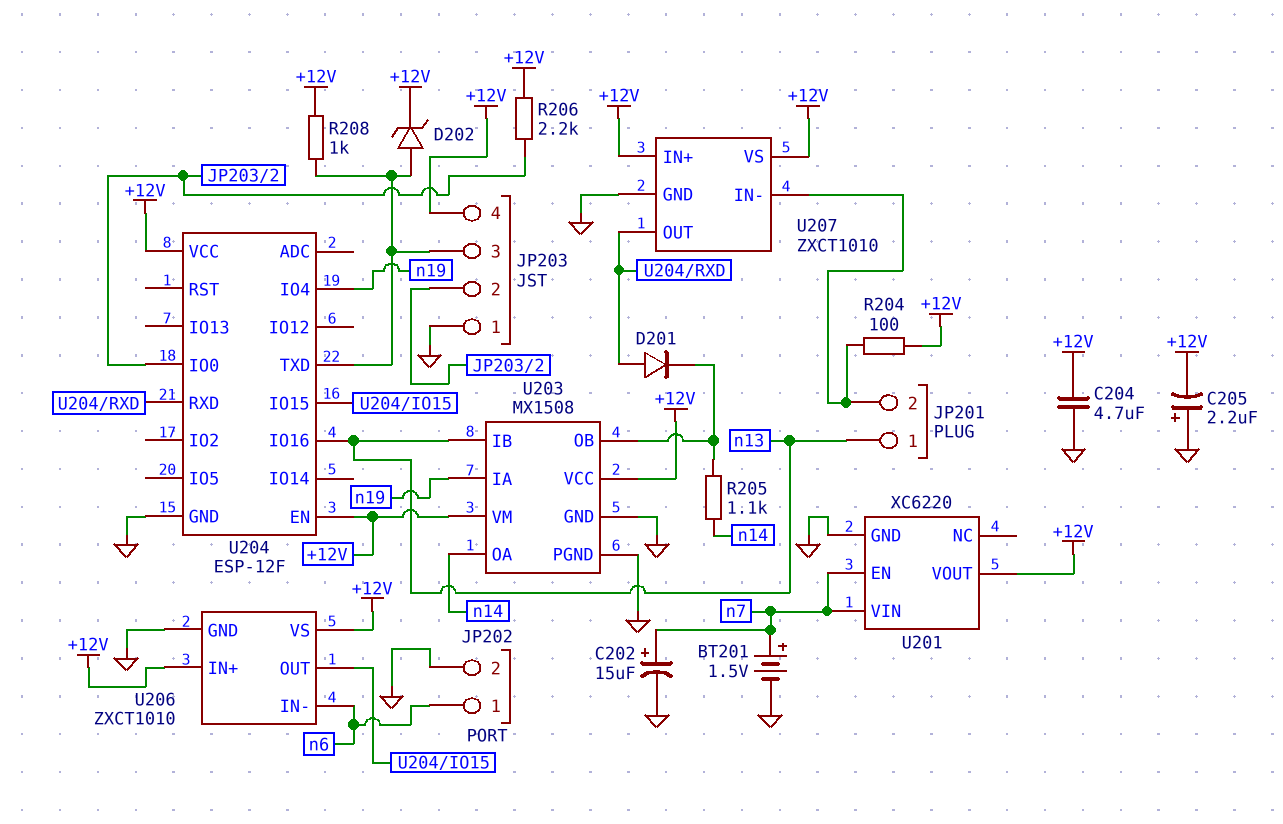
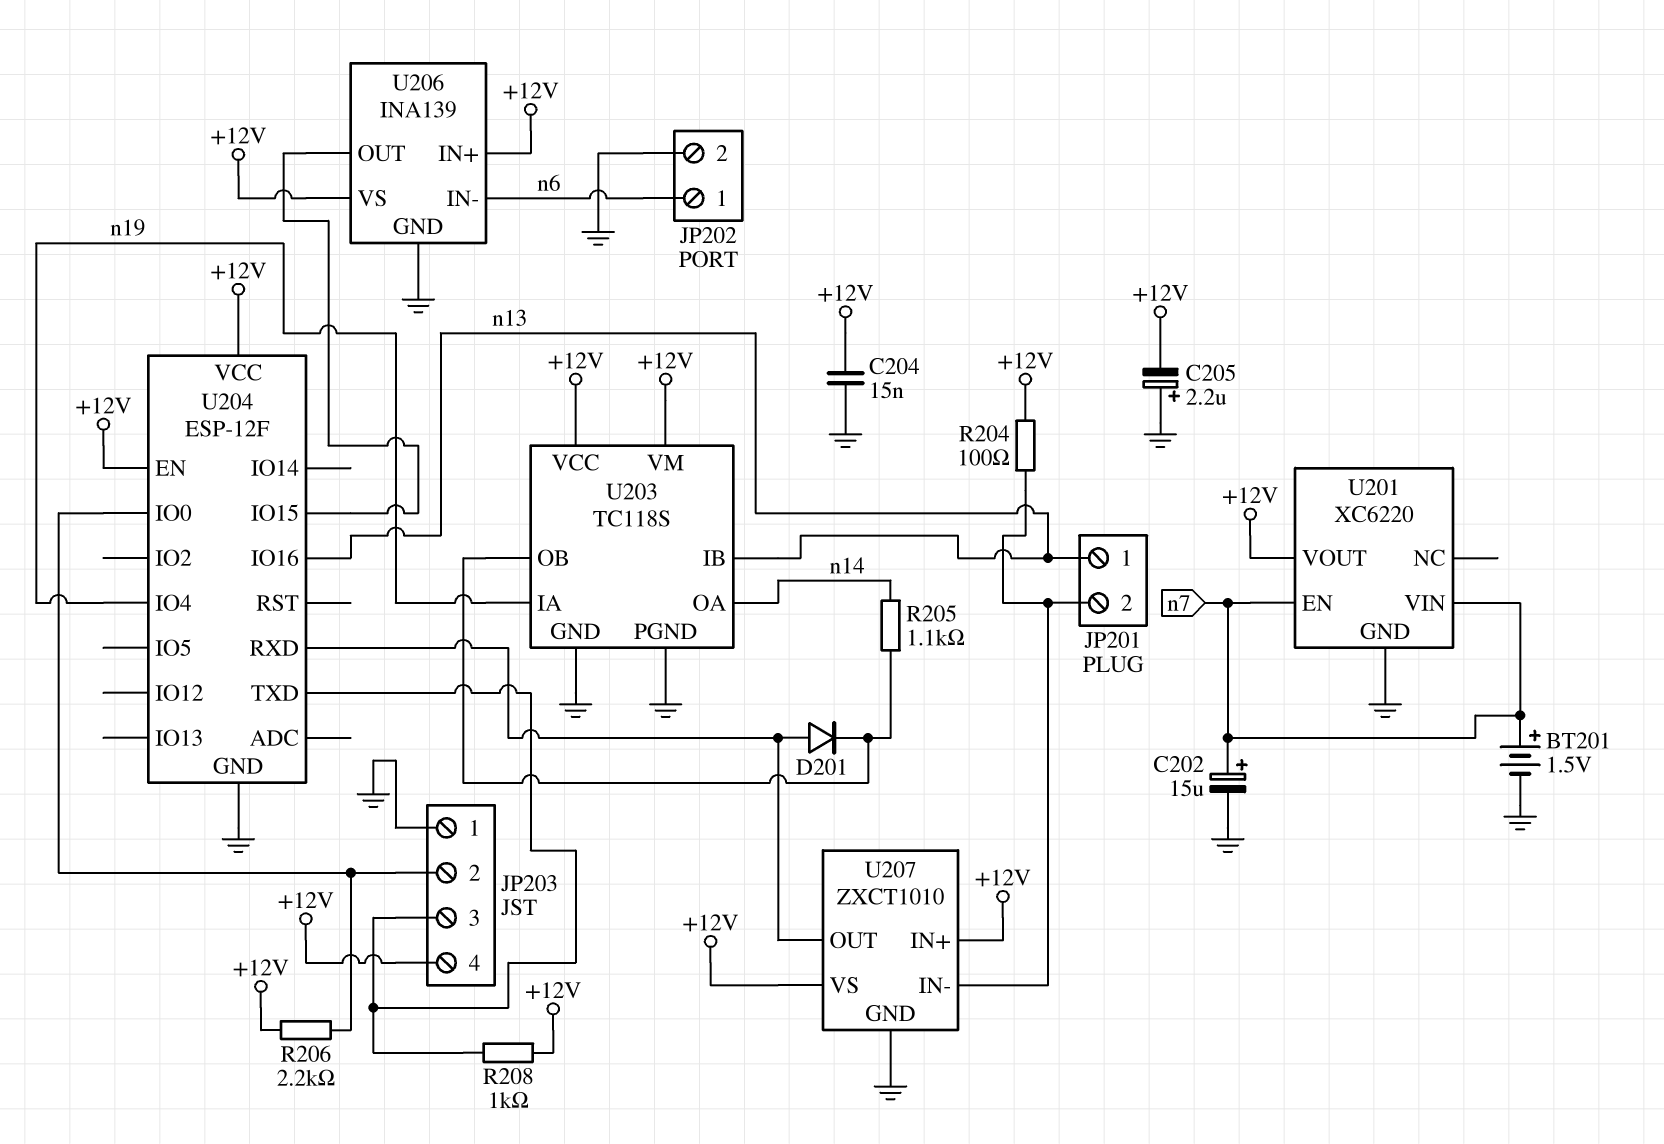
C204: 4.7uF (+12V, GND) -> 15nF (+12V, GND)
D202: zener (A JP203/3, K +12V) -> none
U203: MX1508 -> TC118S
U206: ZXCT1010 -> INA139

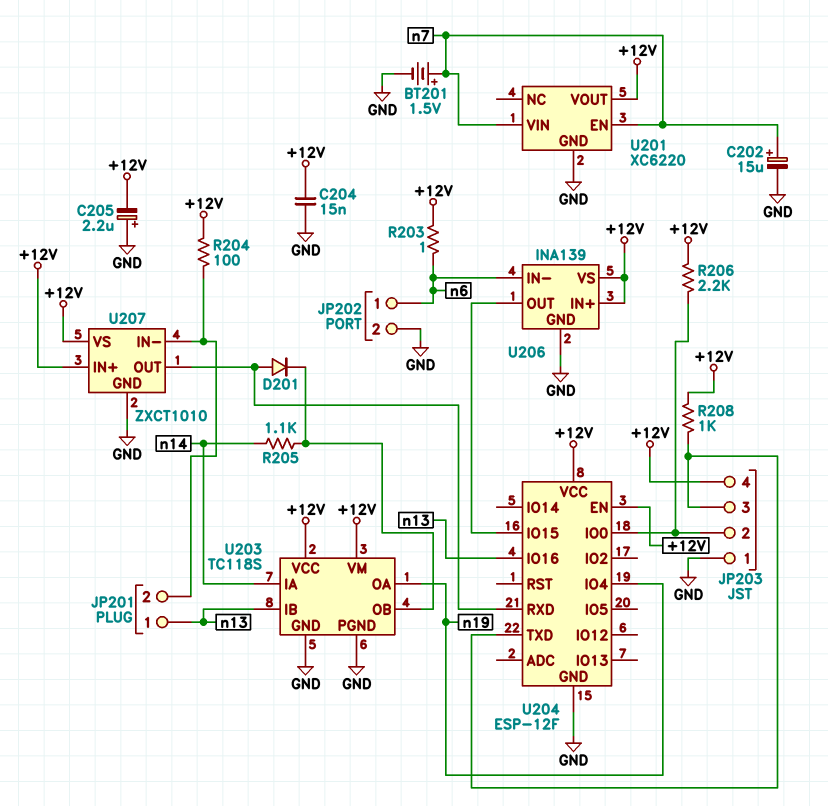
R203: none -> 1 (+12V, n6)
U203 pin IA: n19 -> n14
U203 pin OA: n14 -> n19

